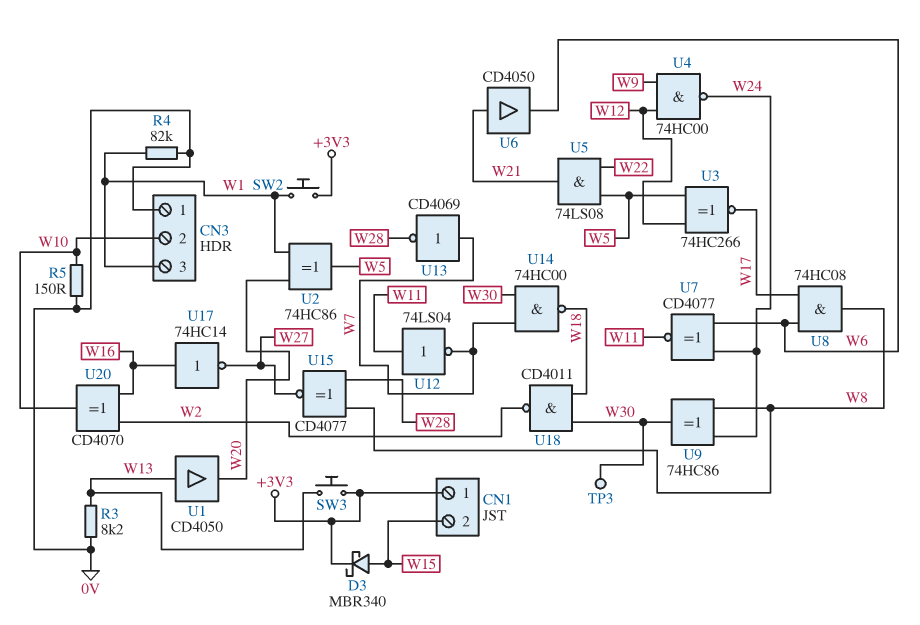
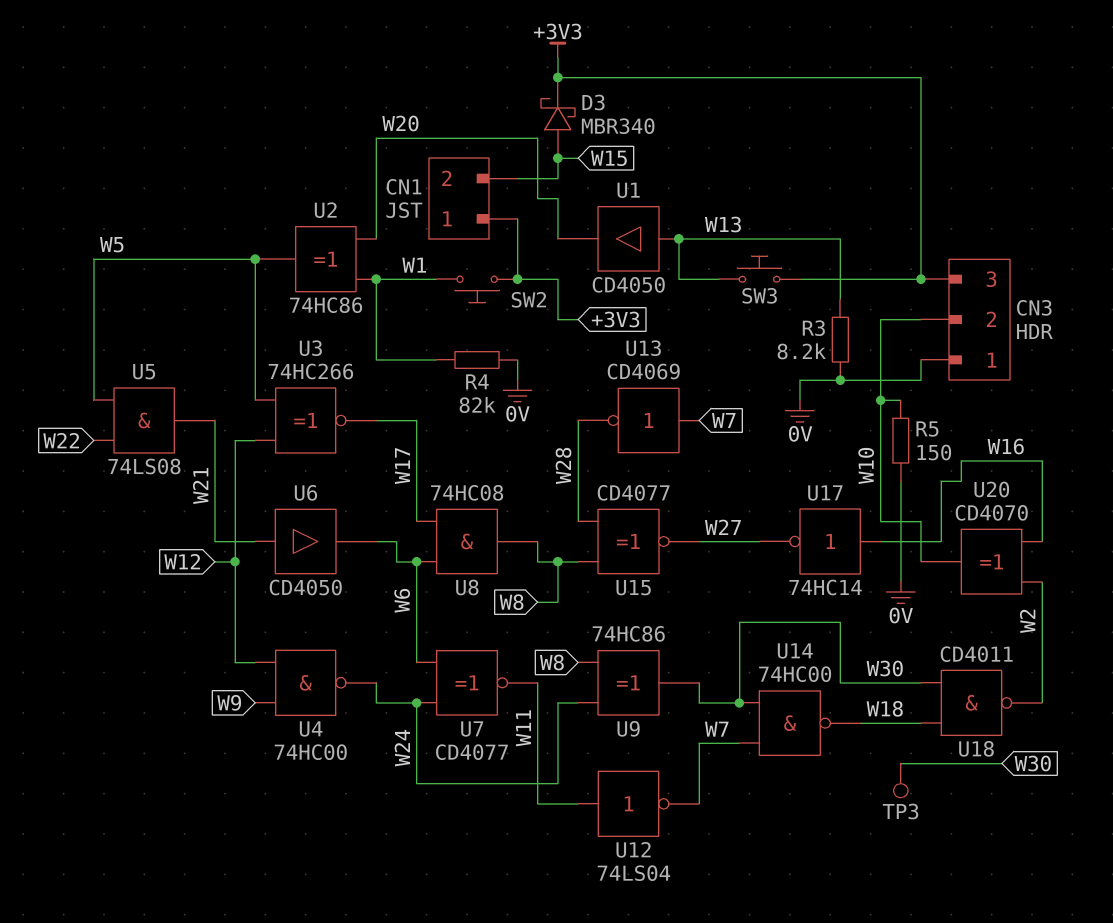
CN3 pin 3: W1 -> +3V3

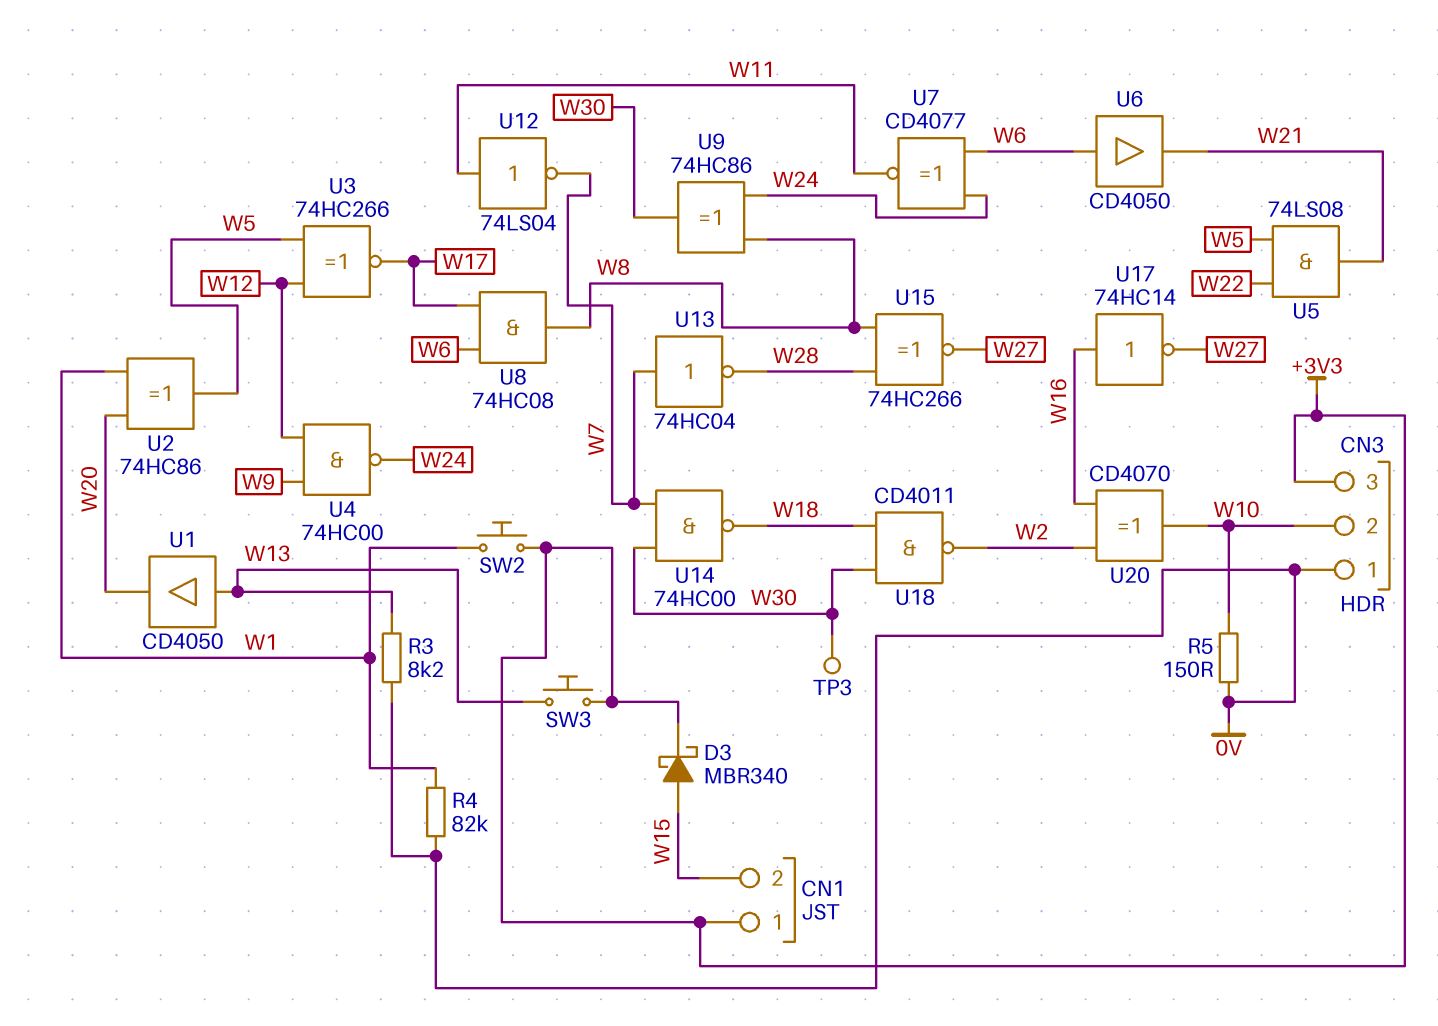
U6: buffer CD4050 (in W21, out W6) -> buffer CD4050 (in W6, out W21)
U13: NOT CD4069 (in W7, out W28) -> NOT 74HC04 (in W7, out W28)
U15: XNOR CD4077 (in W8, in W28, out W27) -> XNOR 74HC266 (in W8, in W28, out W27)

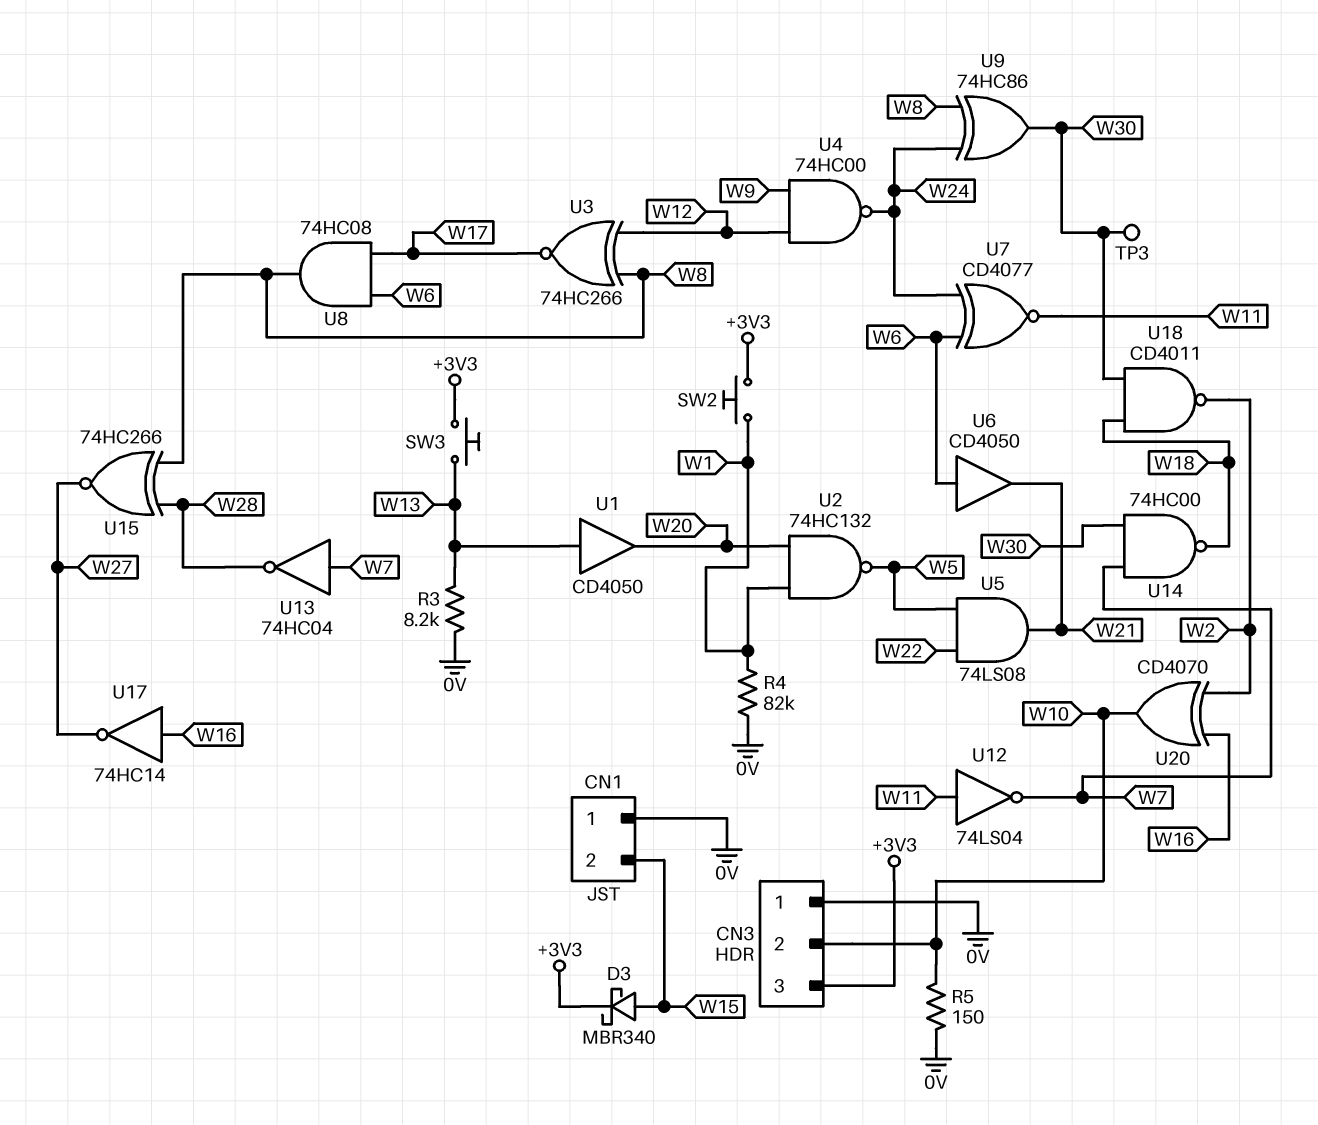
CN1 pin 1: +3V3 -> 0V
U2: XOR 74HC86 (in W1, in W20, out W5) -> NAND 74HC132 (in W1, in W20, out W5)
U3: XNOR 74HC266 (in W5, in W12, out W17) -> XNOR 74HC266 (in W8, in W12, out W17)

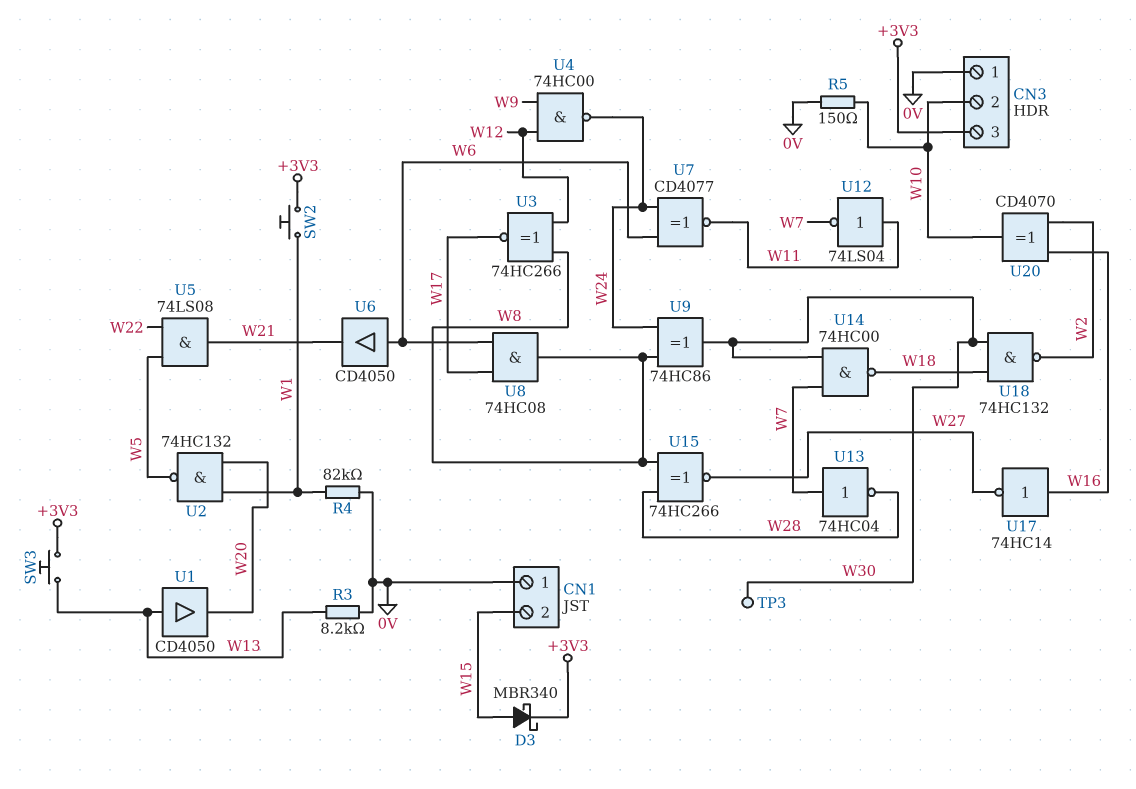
U18: NAND CD4011 (in W18, in W30, out W2) -> NAND 74HC132 (in W18, in W30, out W2)

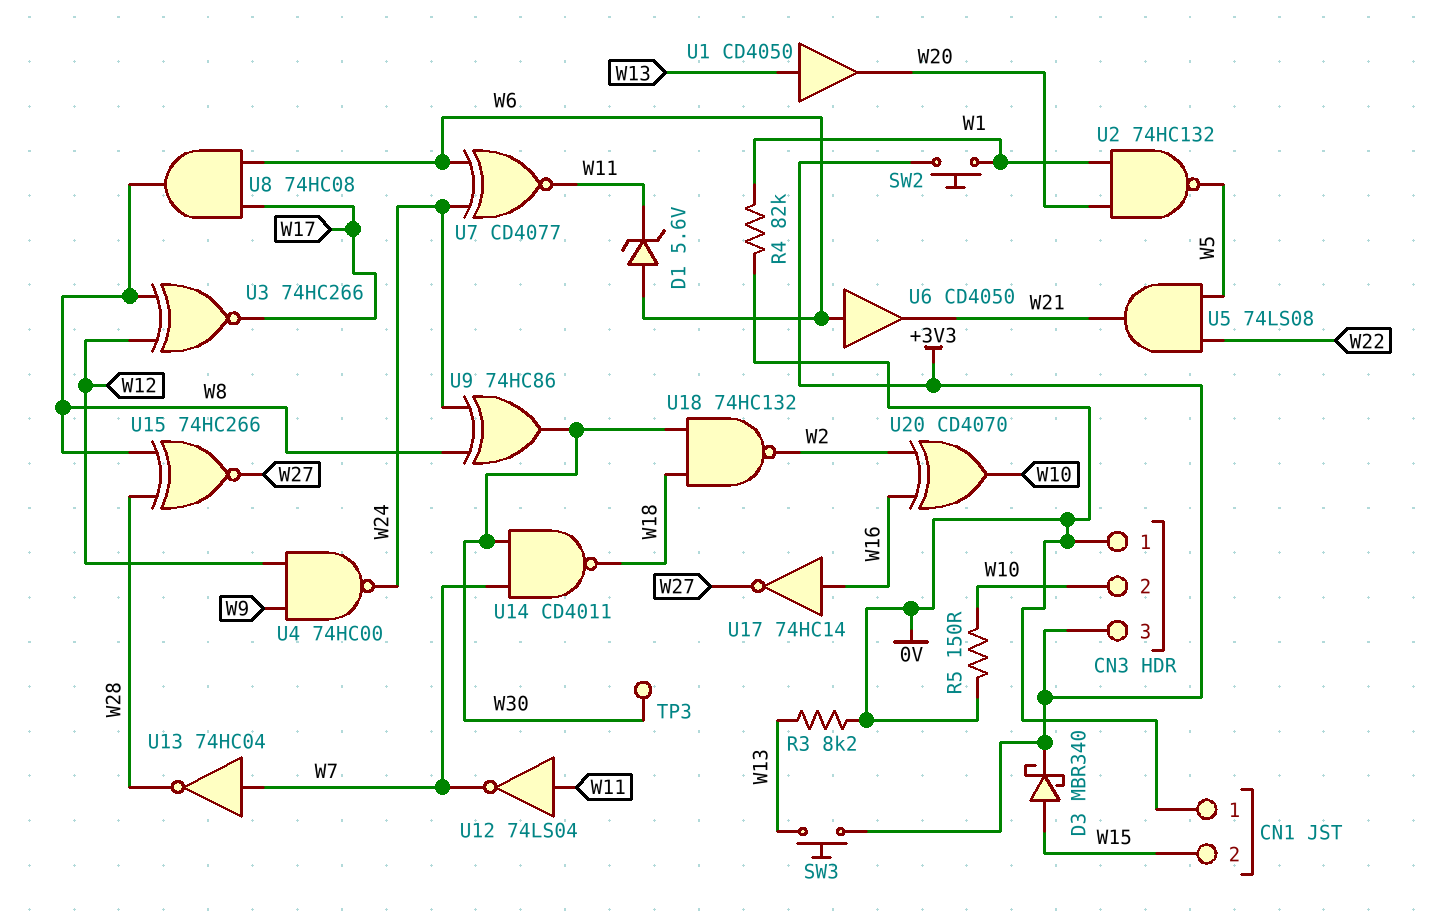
D1: none -> zener 5.6V (A W6, K W11)
U14: NAND 74HC00 (in W7, in W30, out W18) -> NAND CD4011 (in W7, in W30, out W18)

